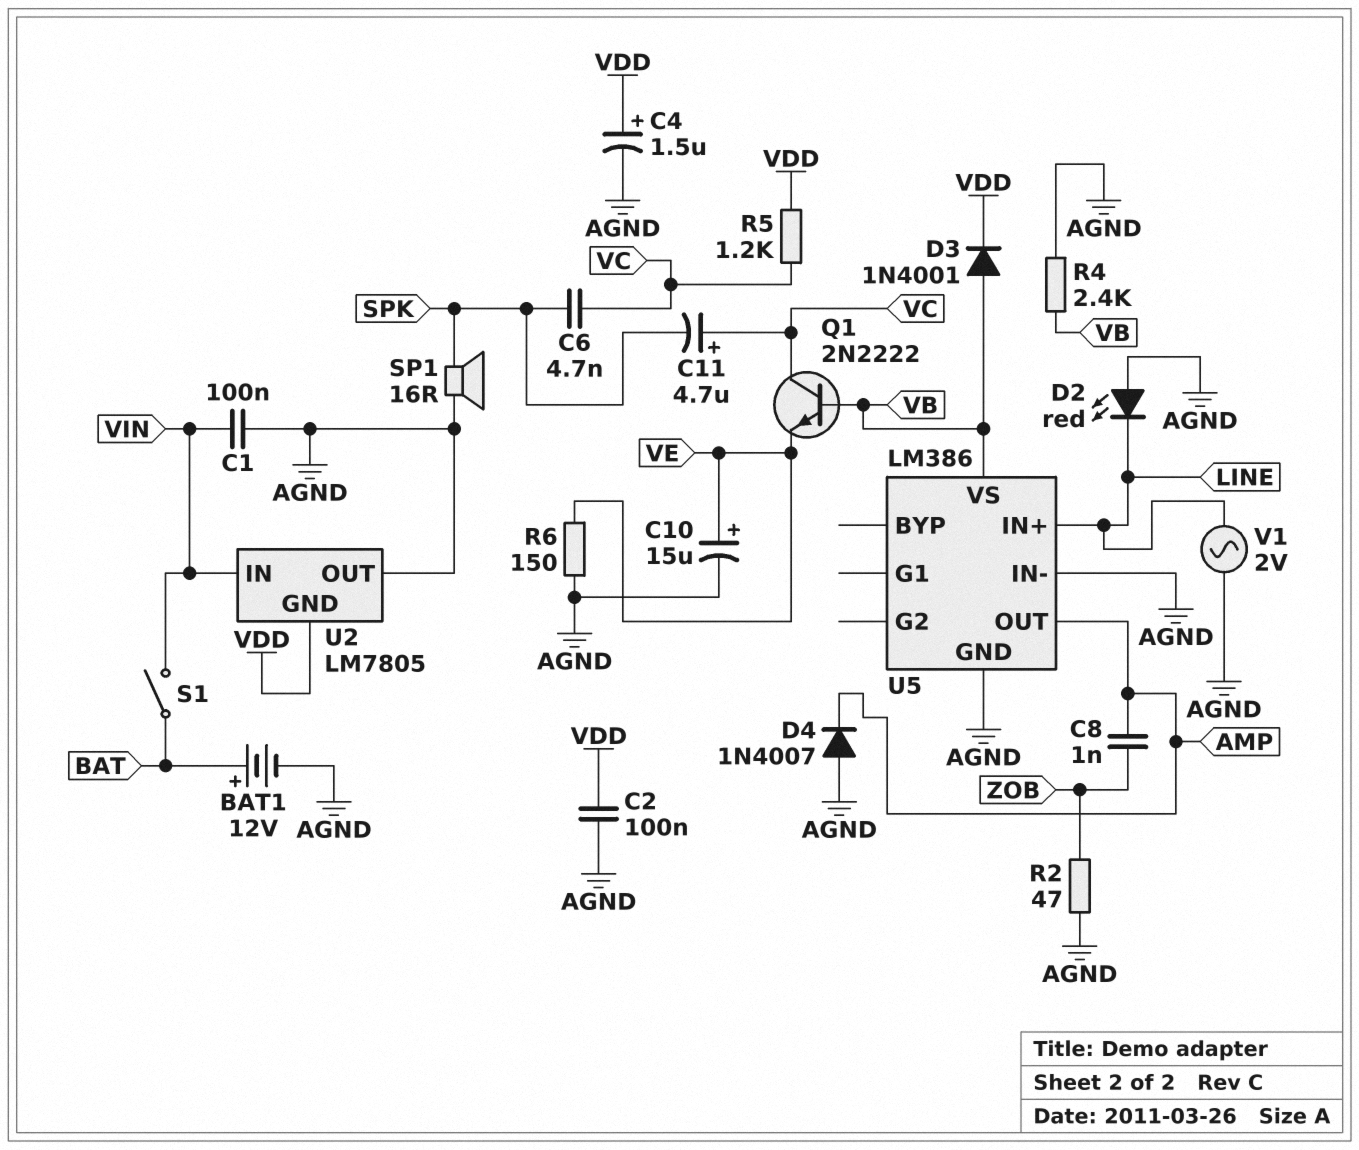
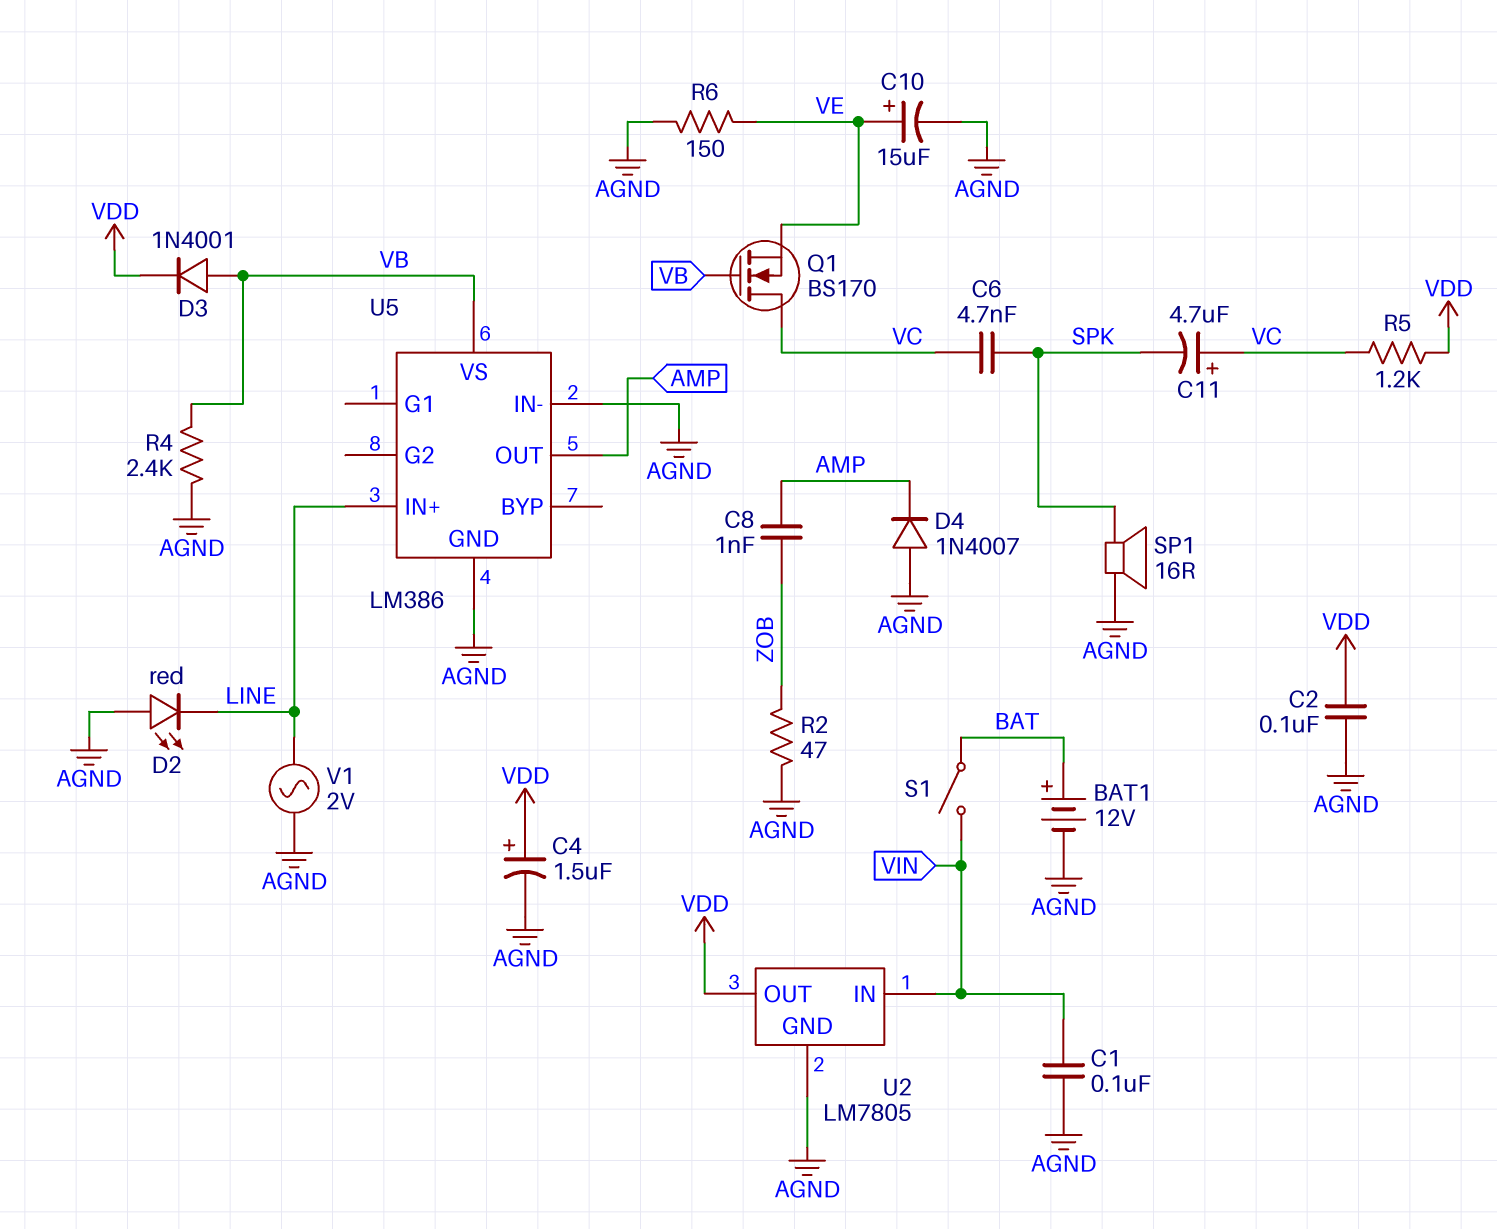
Q1: NPN 2N2222 (B VB, C VC, E VE) -> NMOS BS170 (G VB, D VC, S VE)
U2 pin GND: VDD -> AGND
U2 pin OUT: AGND -> VDD

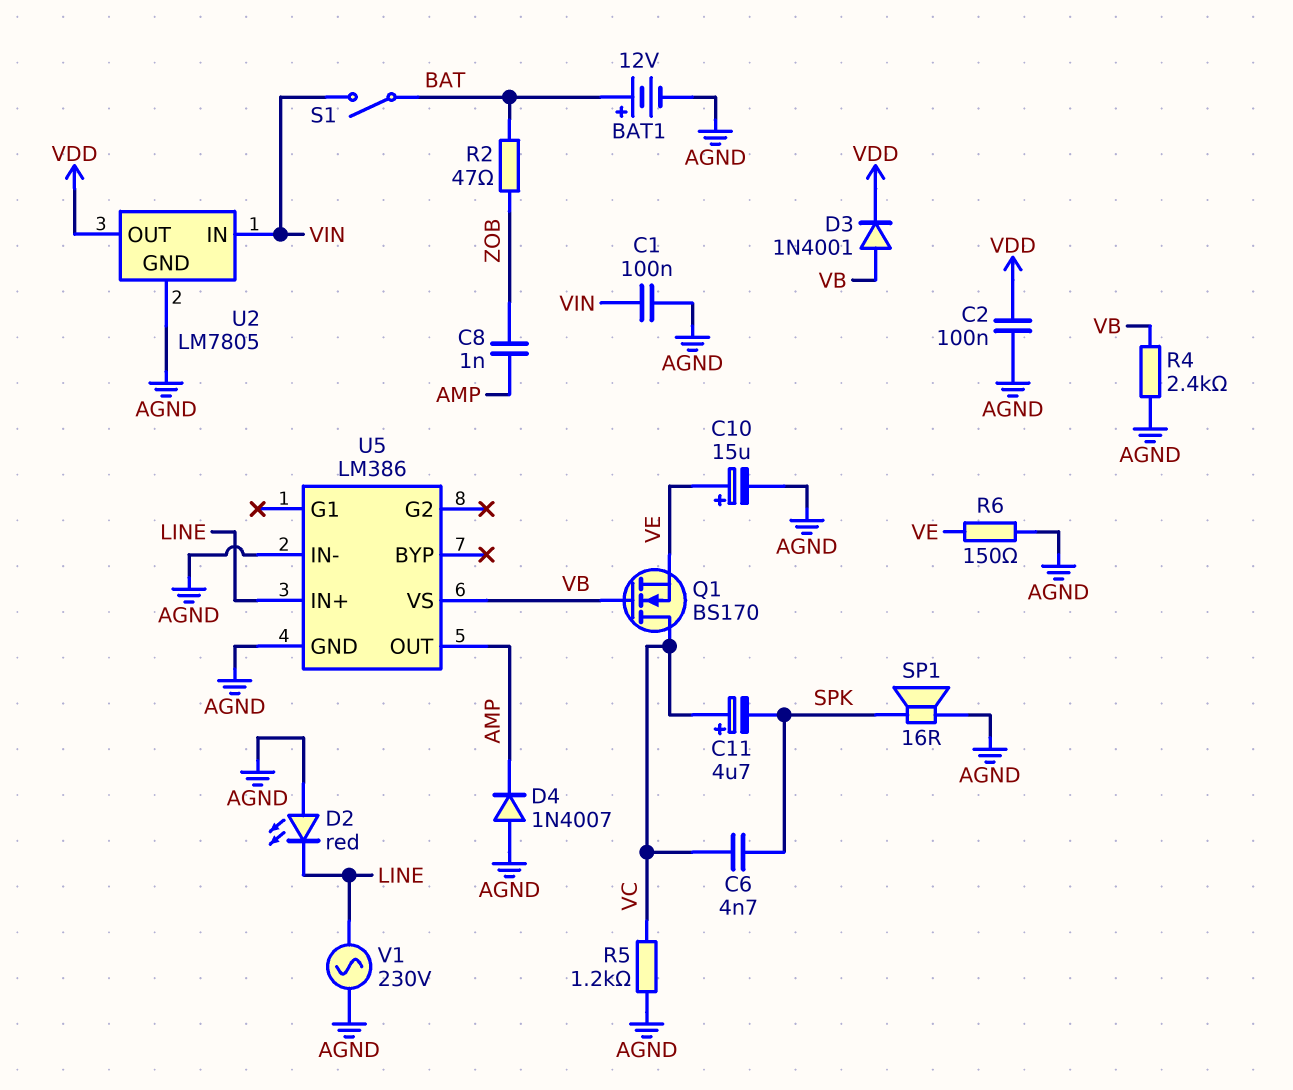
C4: 1.5uF (plus VDD, minus AGND) -> none
R2: 47 (AGND, ZOB) -> 47 (BAT, ZOB)
R5: 1.2k (VC, VDD) -> 1.2k (AGND, VC)
V1: AC 2V (AGND, LINE) -> AC 230V (AGND, LINE)

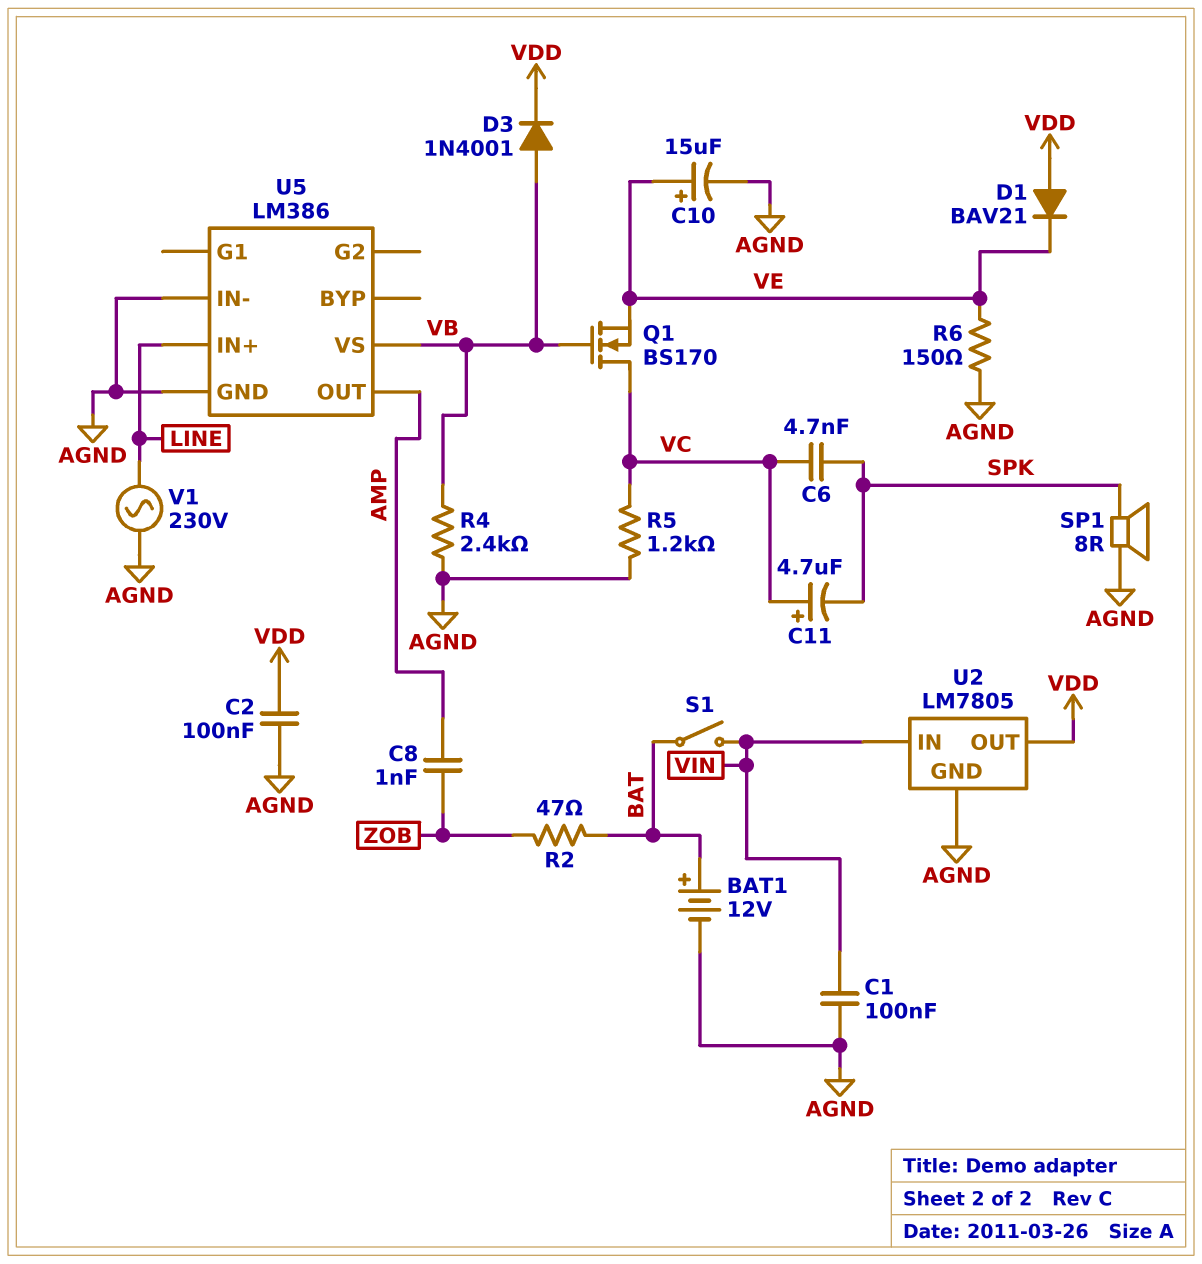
D1: none -> diode BAV21 (A VDD, K VE)
D2: LED red (A AGND, K LINE) -> none
D4: diode 1N4007 (A AGND, K AMP) -> none
SP1: speaker 16R (AGND, SPK) -> speaker 8R (AGND, SPK)

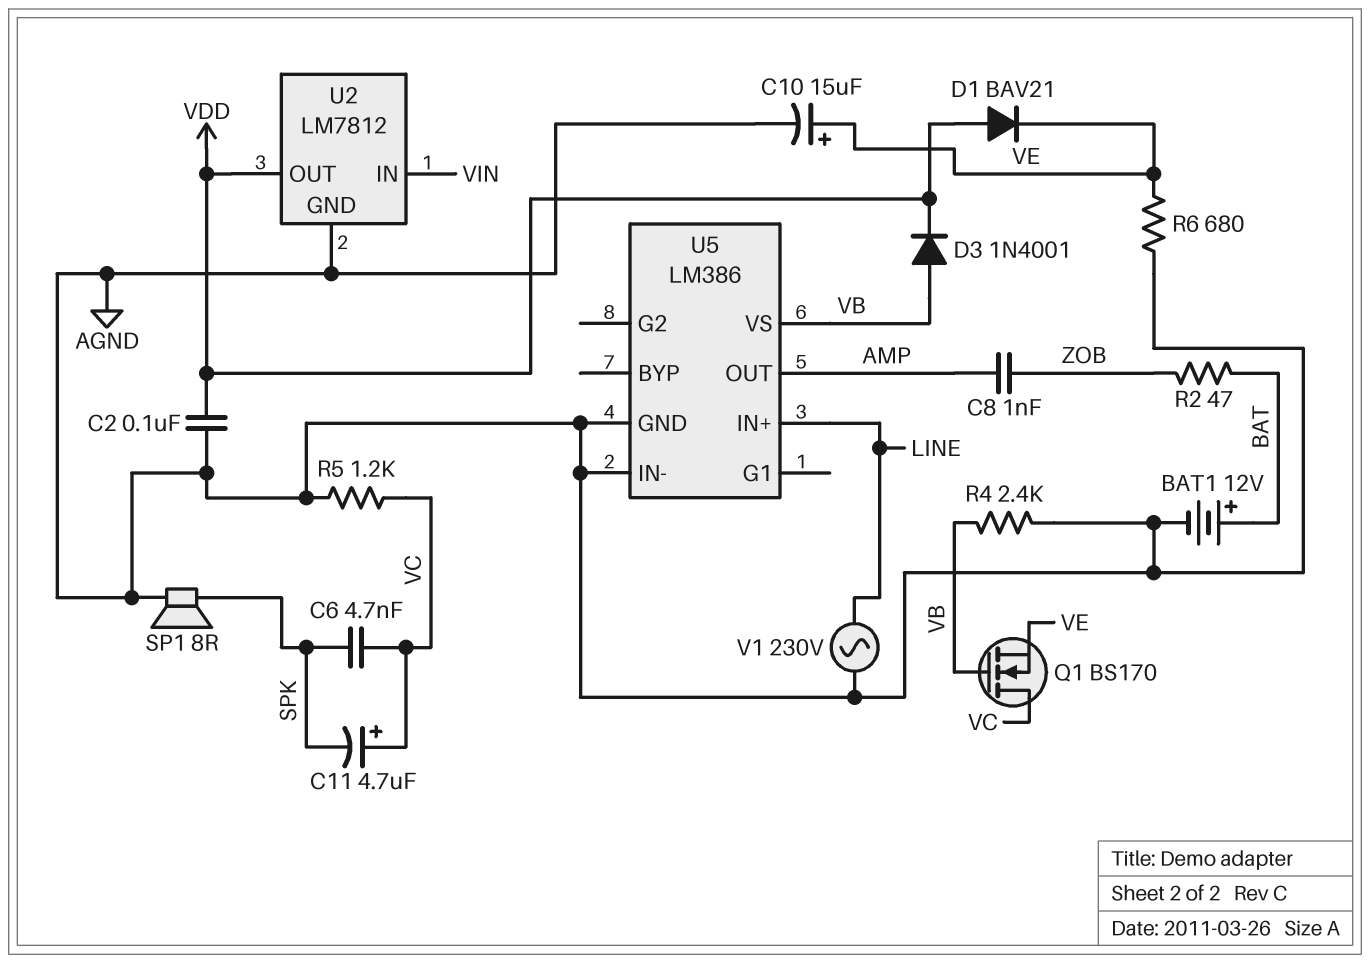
C1: 100nF (AGND, VIN) -> none
R6: 150 (AGND, VE) -> 680 (AGND, VE)
S1: switch (BAT, VIN) -> none
U2: LM7805 -> LM7812

